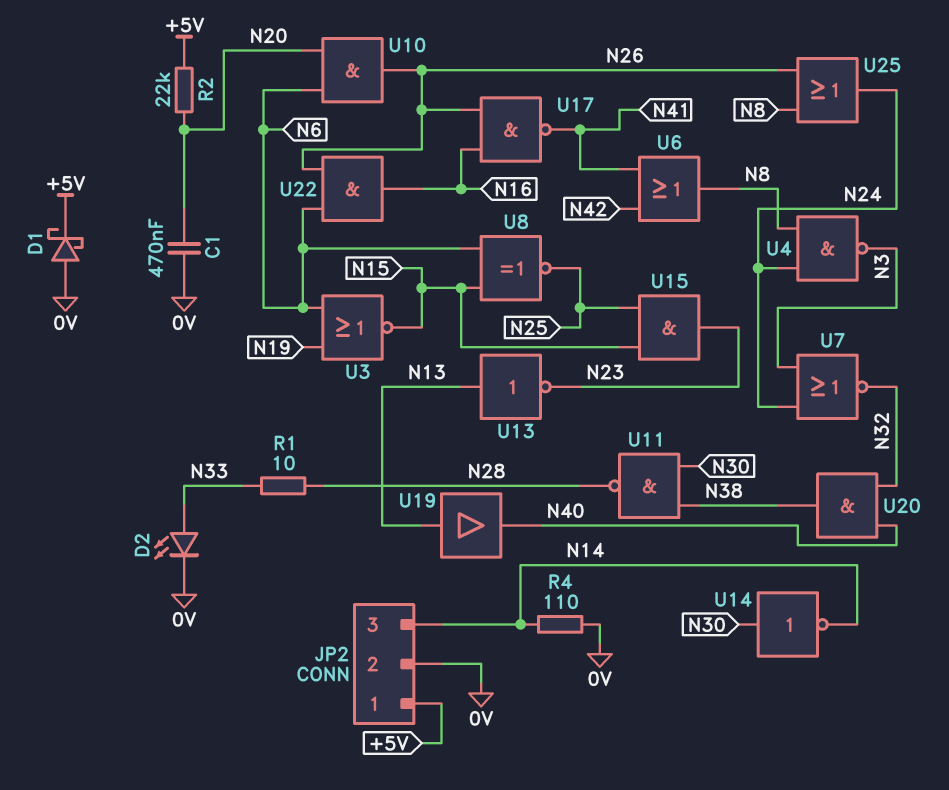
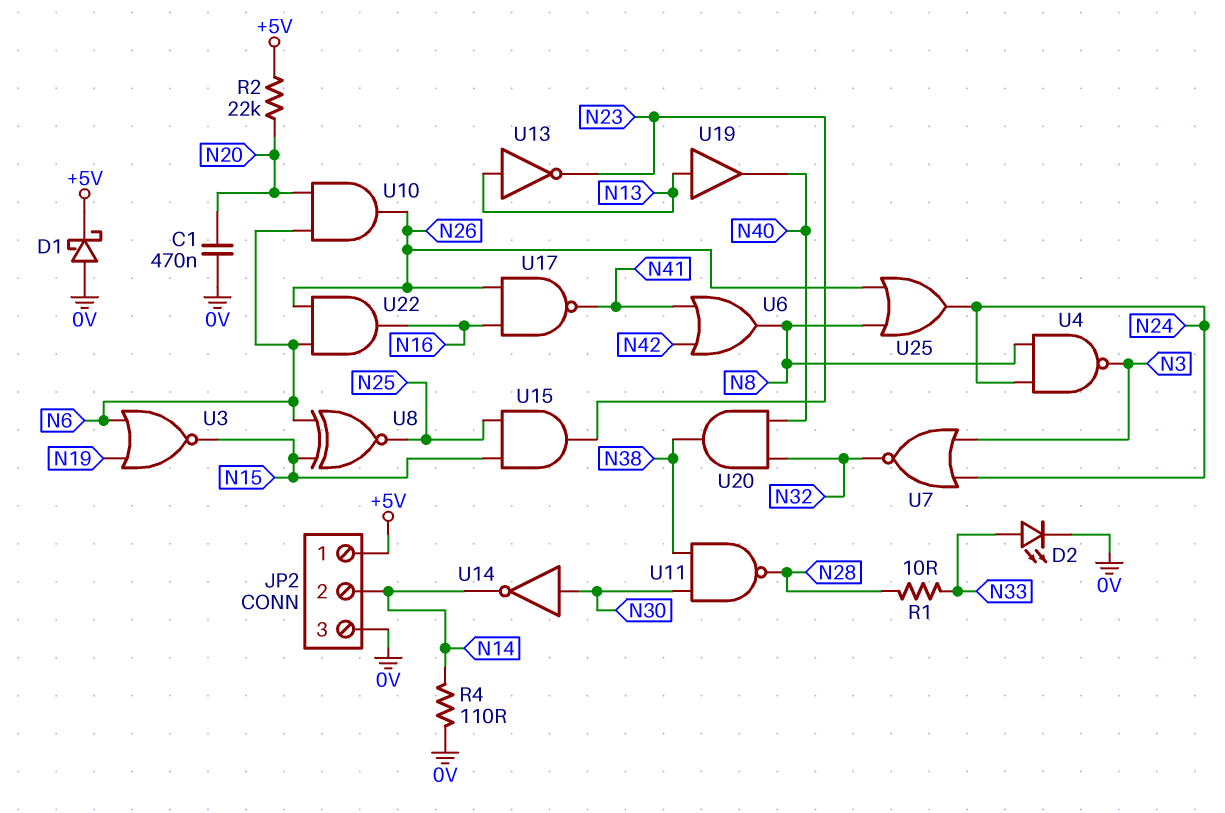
JP2 pin 2: 0V -> N14
JP2 pin 3: N14 -> 0V

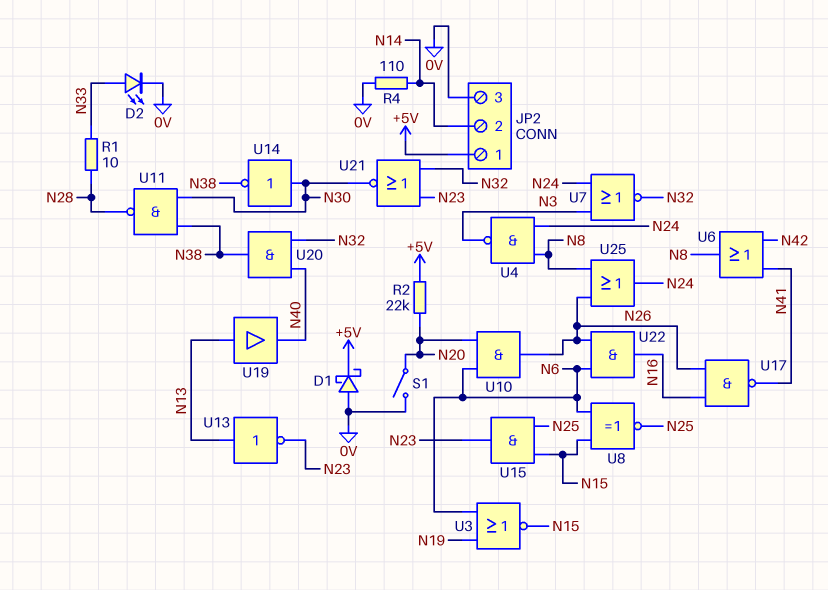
C1: 470nF (0V, N20) -> none
S1: none -> switch (0V, N20)
U14: NOT (in N30, out N14) -> NOT (in N30, out N38)
U21: none -> NOR (in N23, in N32, out N30)

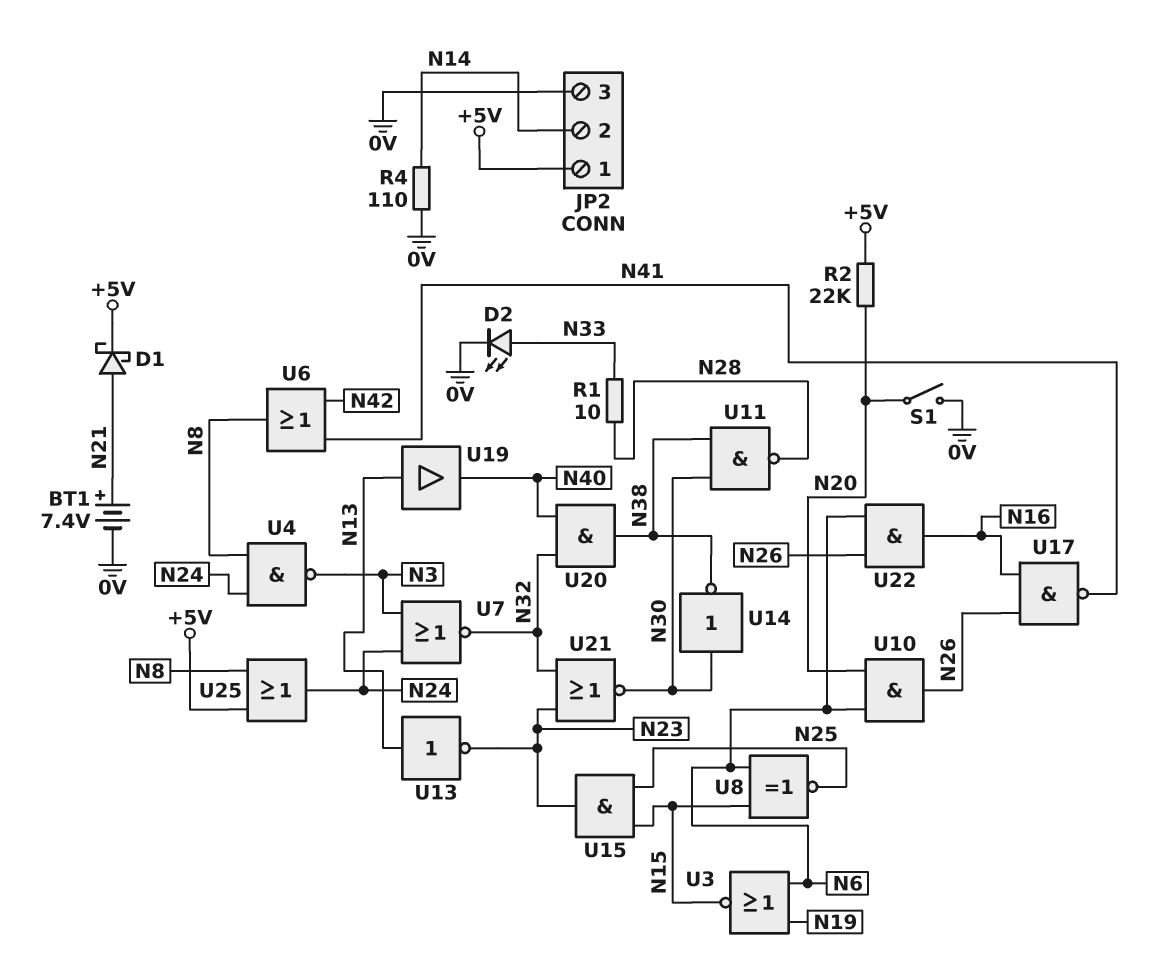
BT1: none -> 7.4V (plus N21, minus 0V)
D1: schottky (A 0V, K +5V) -> schottky (A N21, K +5V)
U25: OR (in N8, in N26, out N24) -> OR (in +5V, in N8, out N24)

